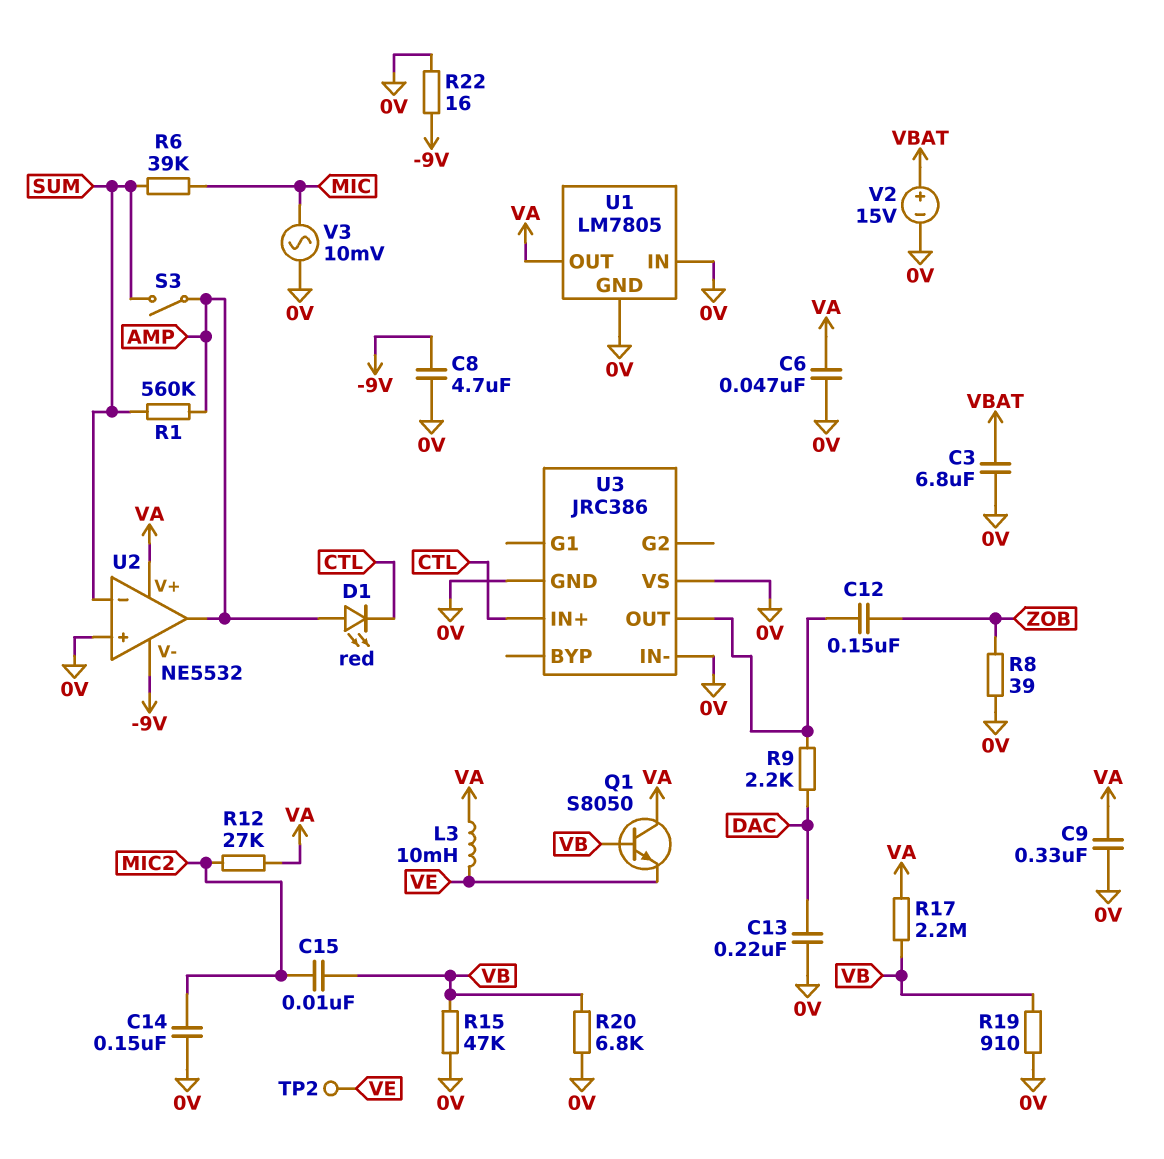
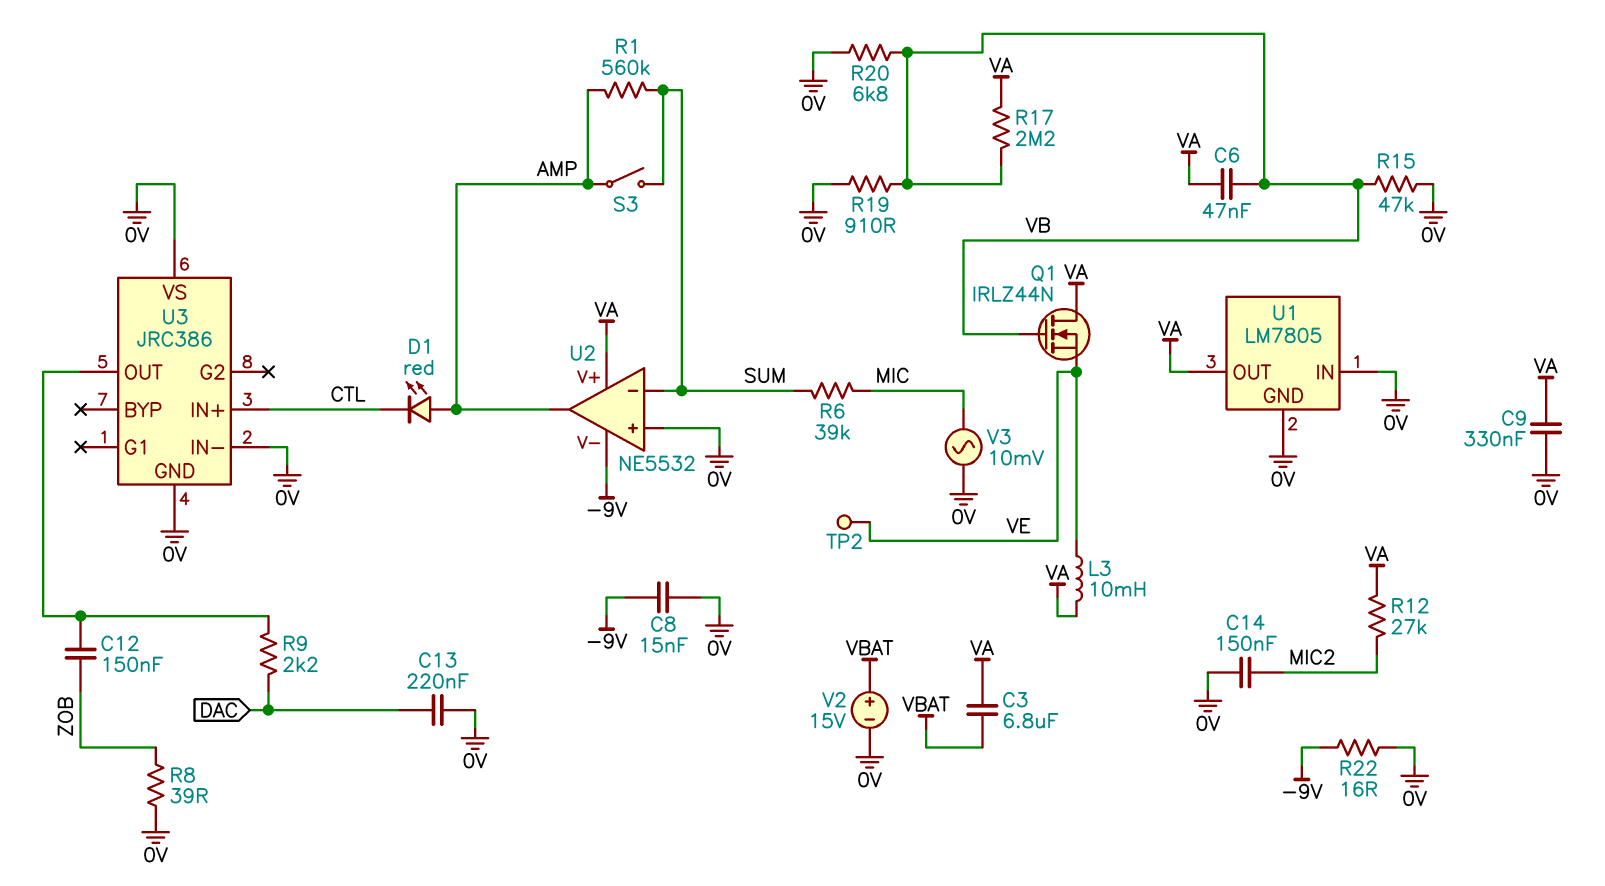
C3: 6.8uF (0V, VBAT) -> 6.8uF (VA, VBAT)
C6: 47nF (0V, VA) -> 47nF (VA, VB)
C8: 4.7uF (-9V, 0V) -> 15nF (-9V, 0V)
C15: 10nF (MIC2, VB) -> none
Q1: NPN S8050 (B VB, C VA, E VE) -> NMOS IRLZ44N (G VB, D VA, S VE)

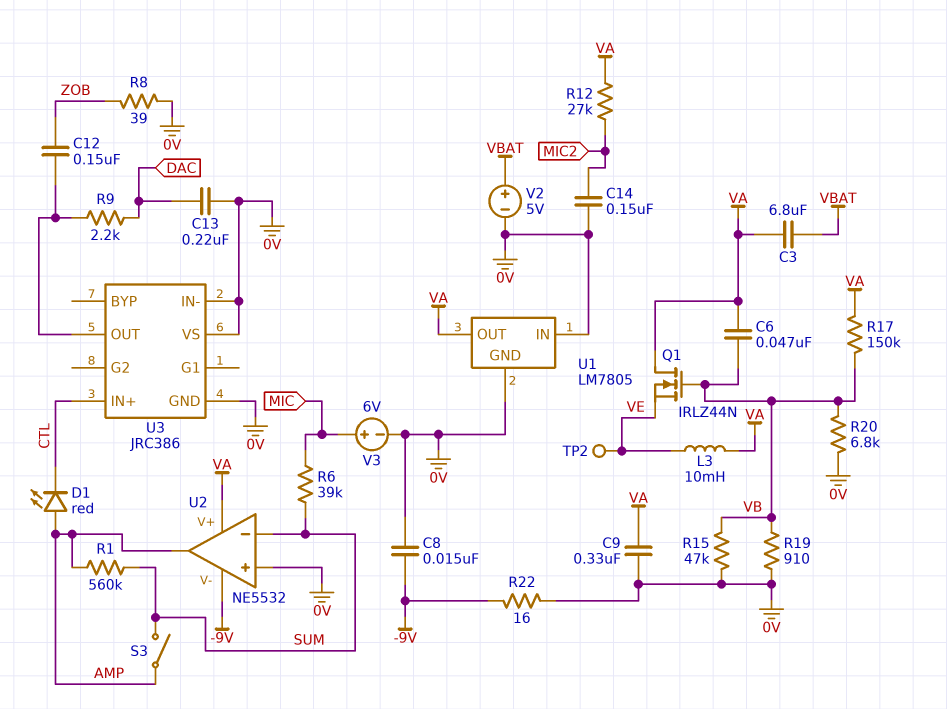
R17: 2.2M (VA, VB) -> 150k (VA, VB)
V2: 15V (plus VBAT, minus 0V) -> 5V (plus VBAT, minus 0V)
V3: AC 10mV (0V, MIC) -> 6V (plus MIC, minus 0V)

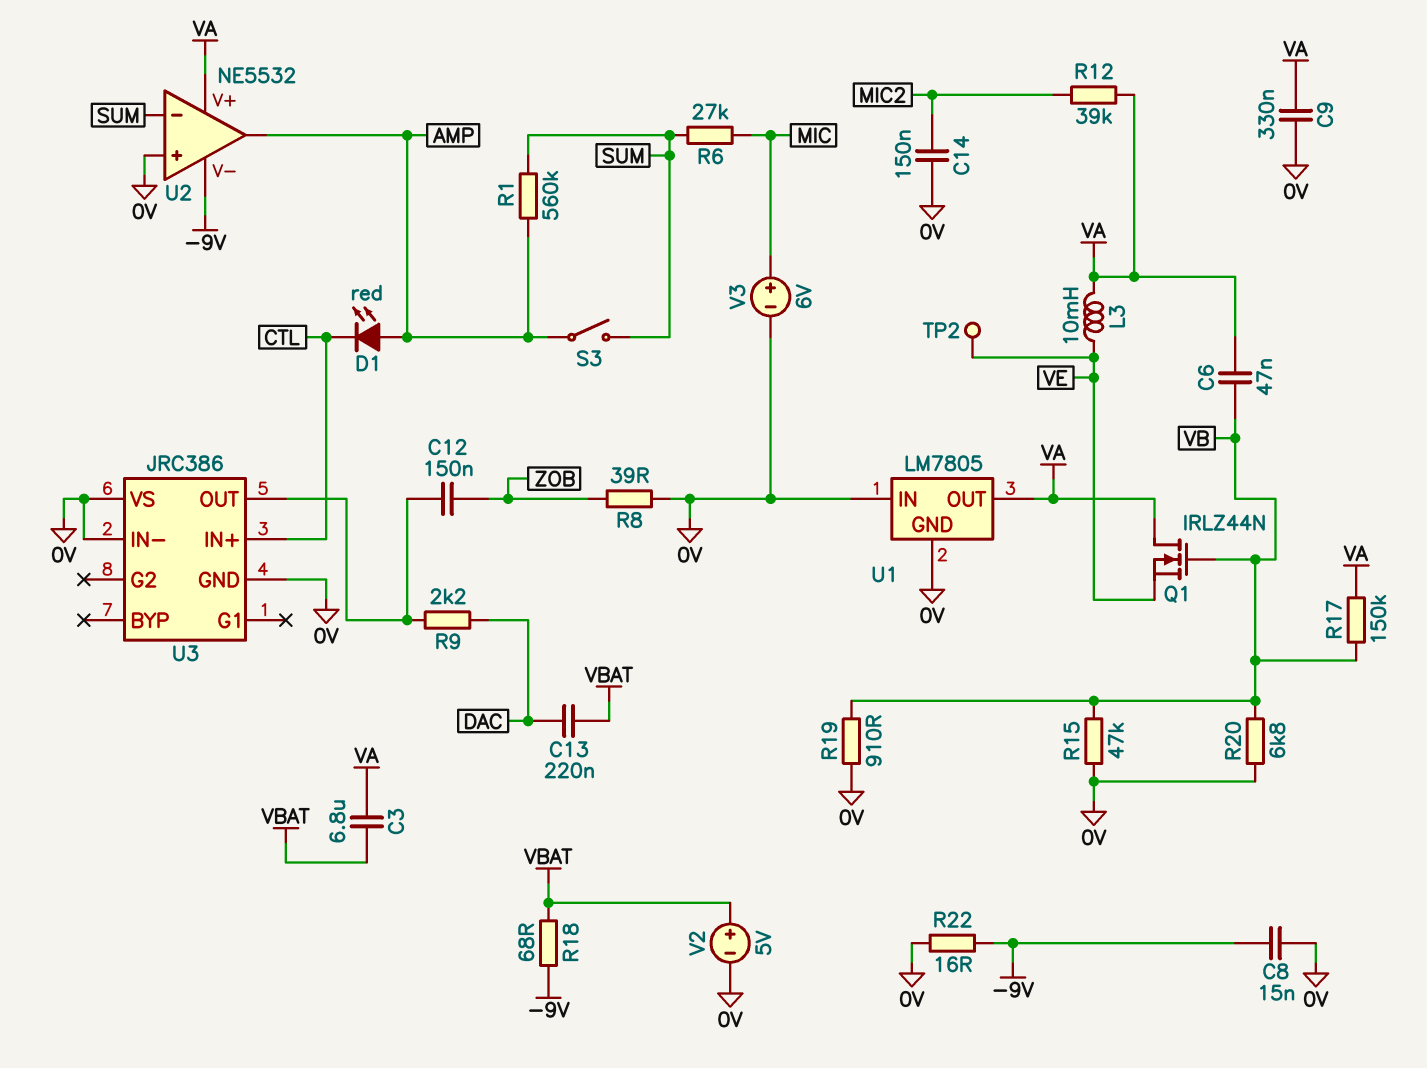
C13: 220nF (0V, DAC) -> 220nF (DAC, VBAT)
R6: 39k (MIC, SUM) -> 27k (MIC, SUM)
R12: 27k (MIC2, VA) -> 39k (MIC2, VA)
R18: none -> 68 (-9V, VBAT)

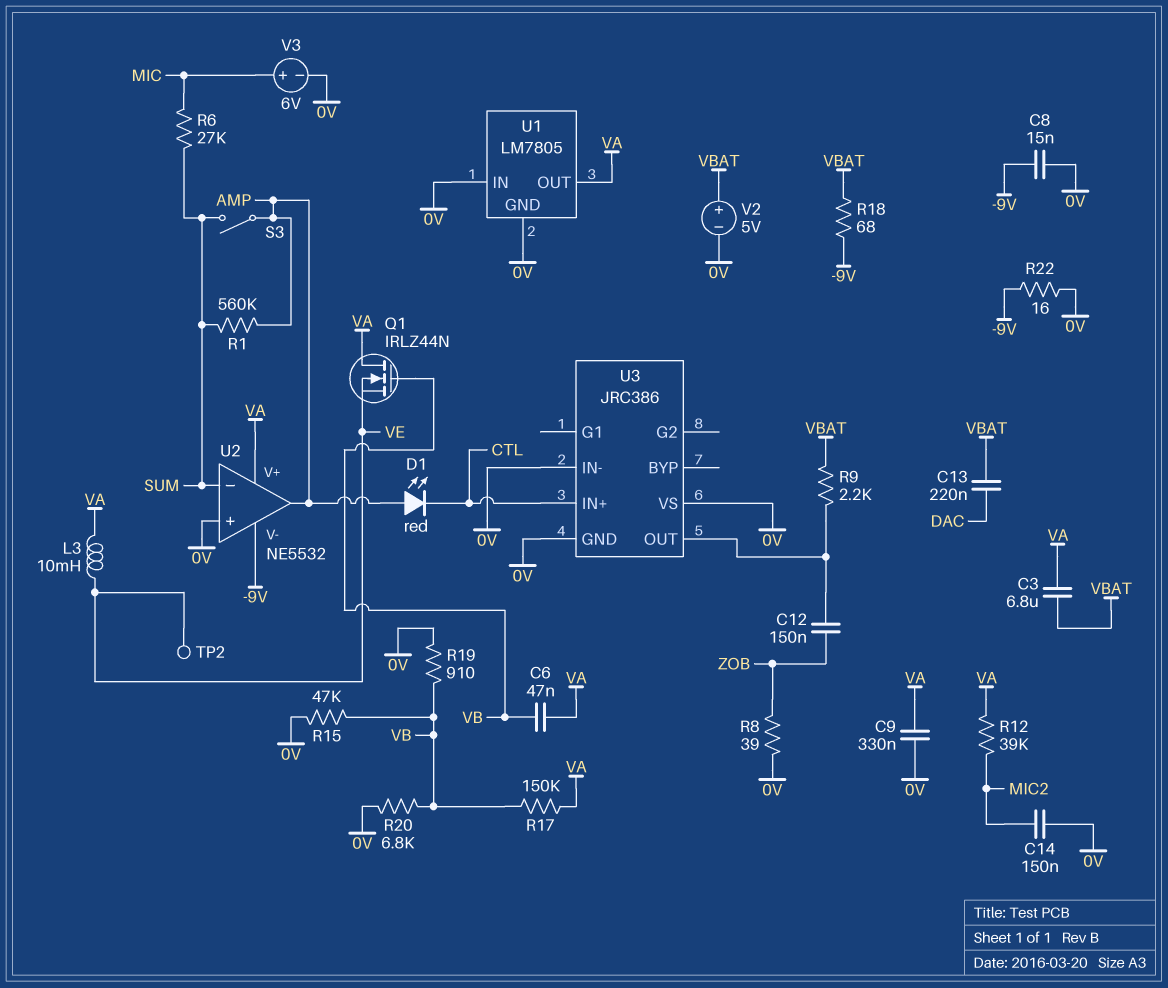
R9: 2.2k (DAC, U3/OUT) -> 2.2k (U3/OUT, VBAT)

